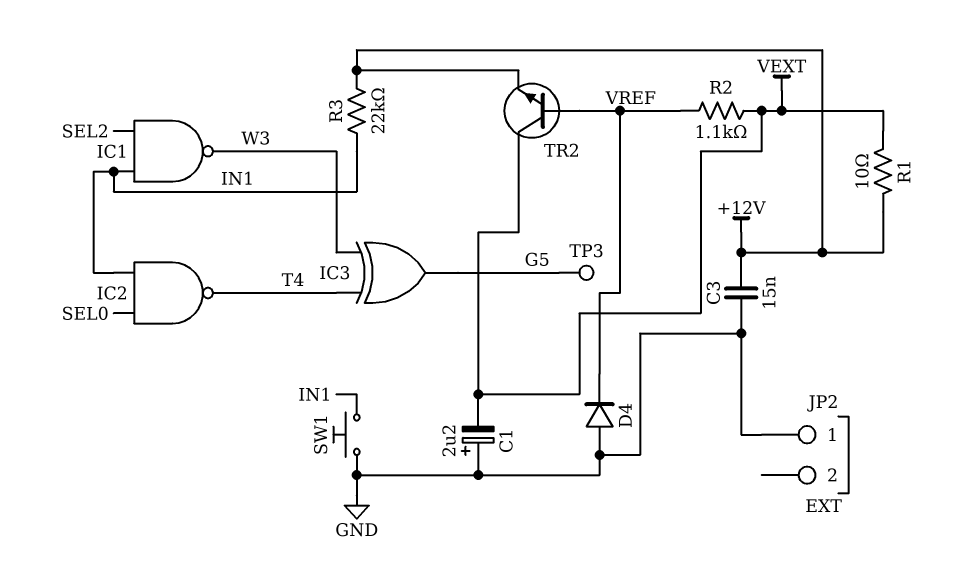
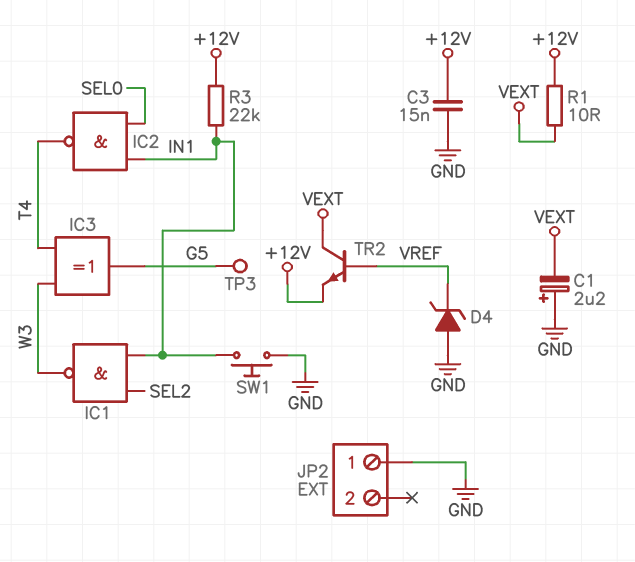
D4: diode (A GND, K VREF) -> zener (A GND, K VREF)
R2: 1.1k (VEXT, VREF) -> none

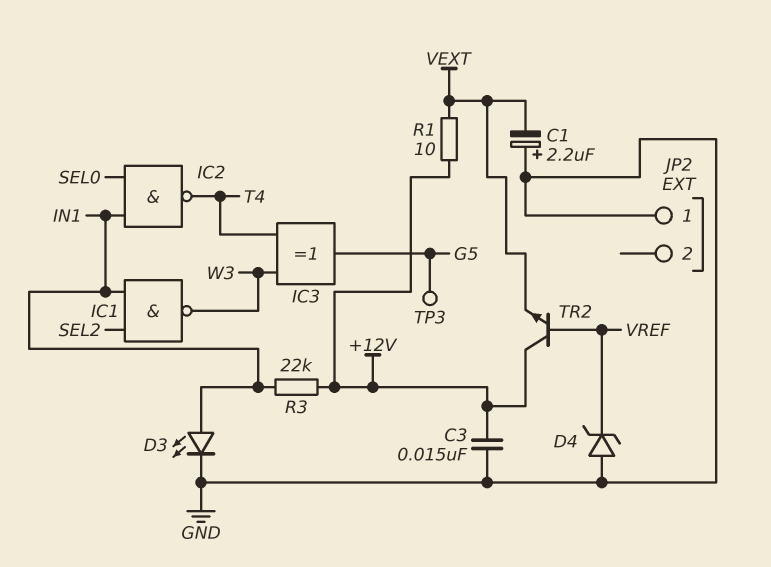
D3: none -> LED (A IN1, K GND)
SW1: button (GND, IN1) -> none
TR2: NPN (B VREF, C VEXT, E +12V) -> NPN (B VREF, C +12V, E VEXT)

